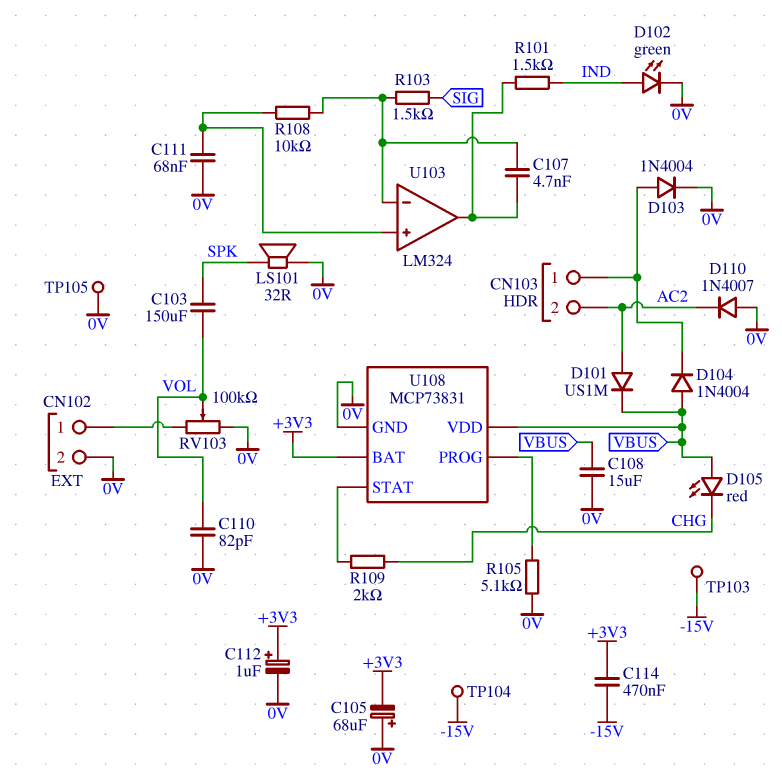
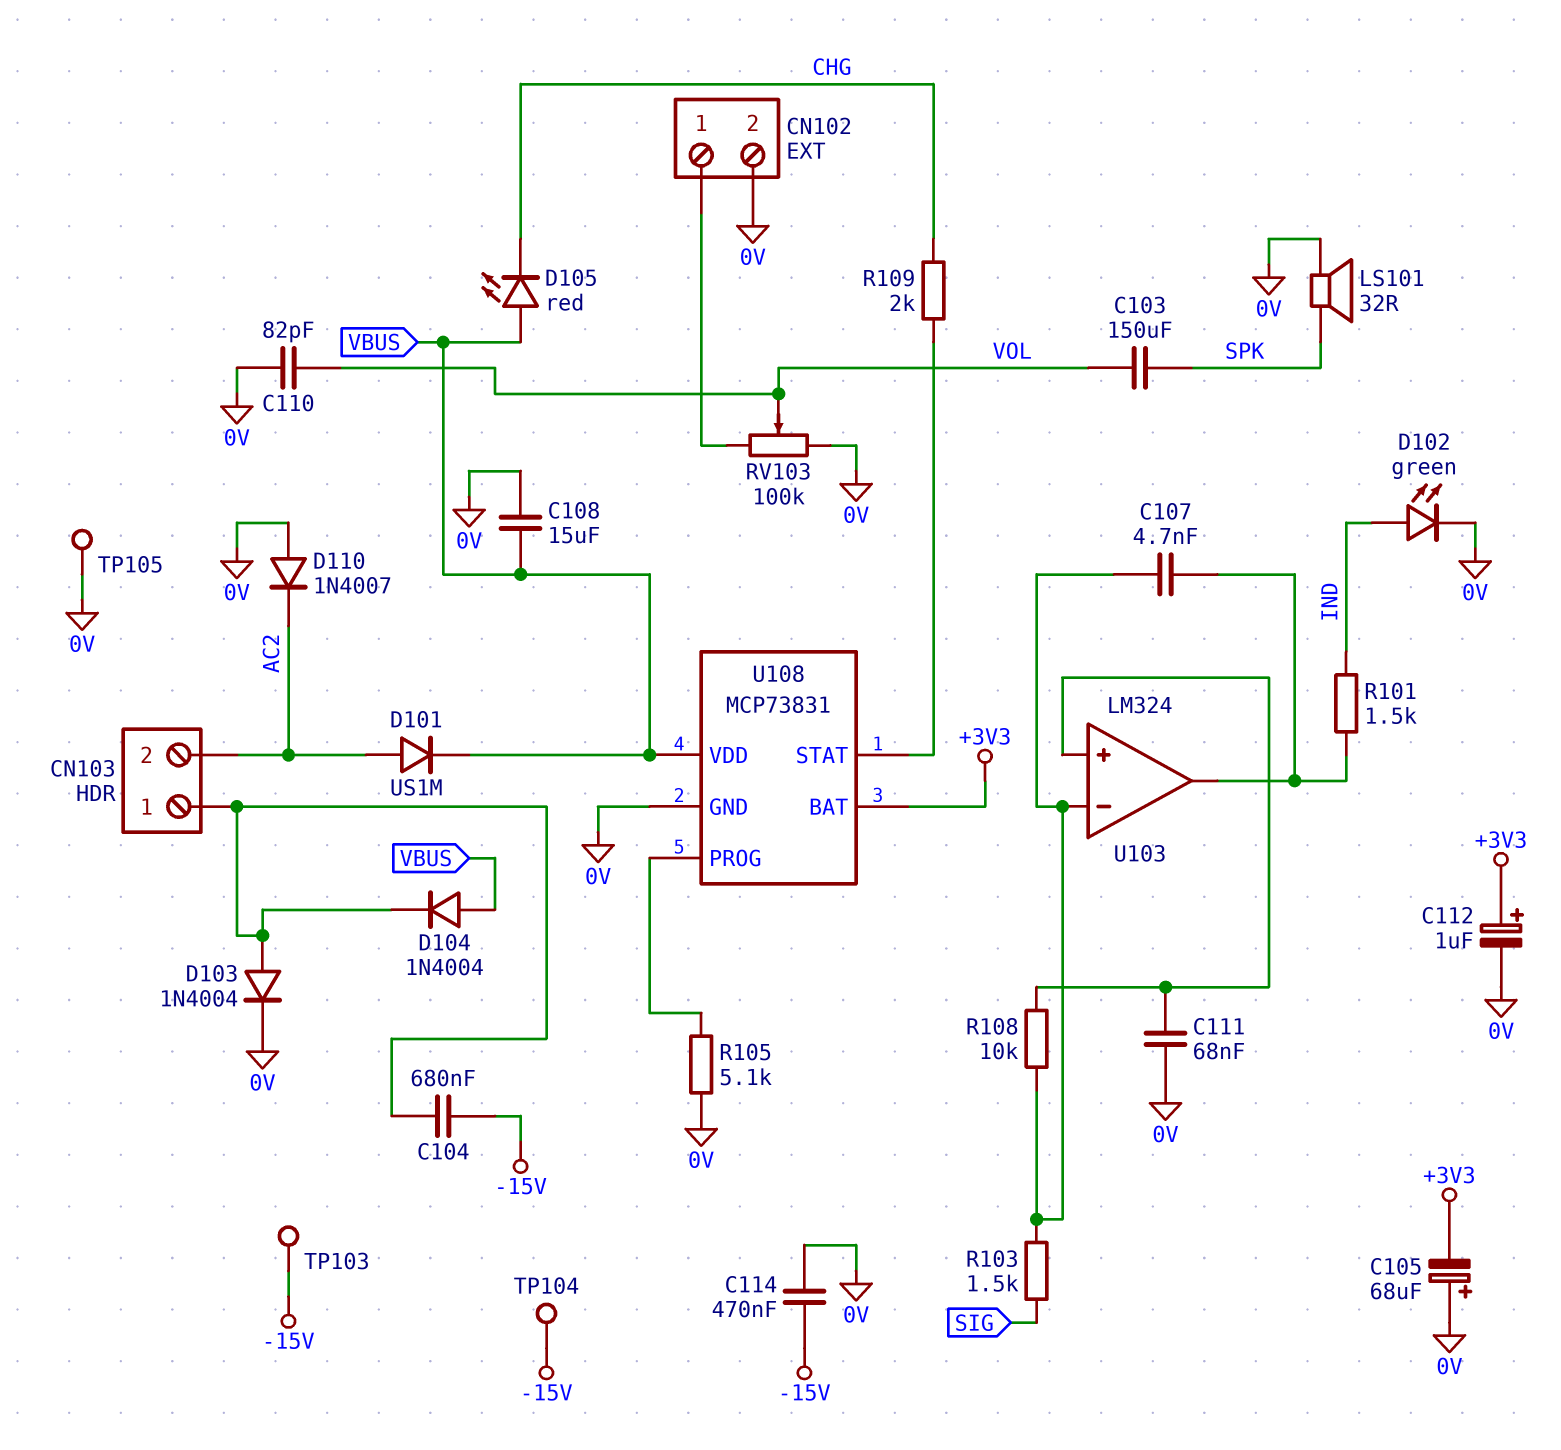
C104: none -> 680nF (-15V, CN103/1)
C114: 470nF (+3V3, -15V) -> 470nF (-15V, 0V)

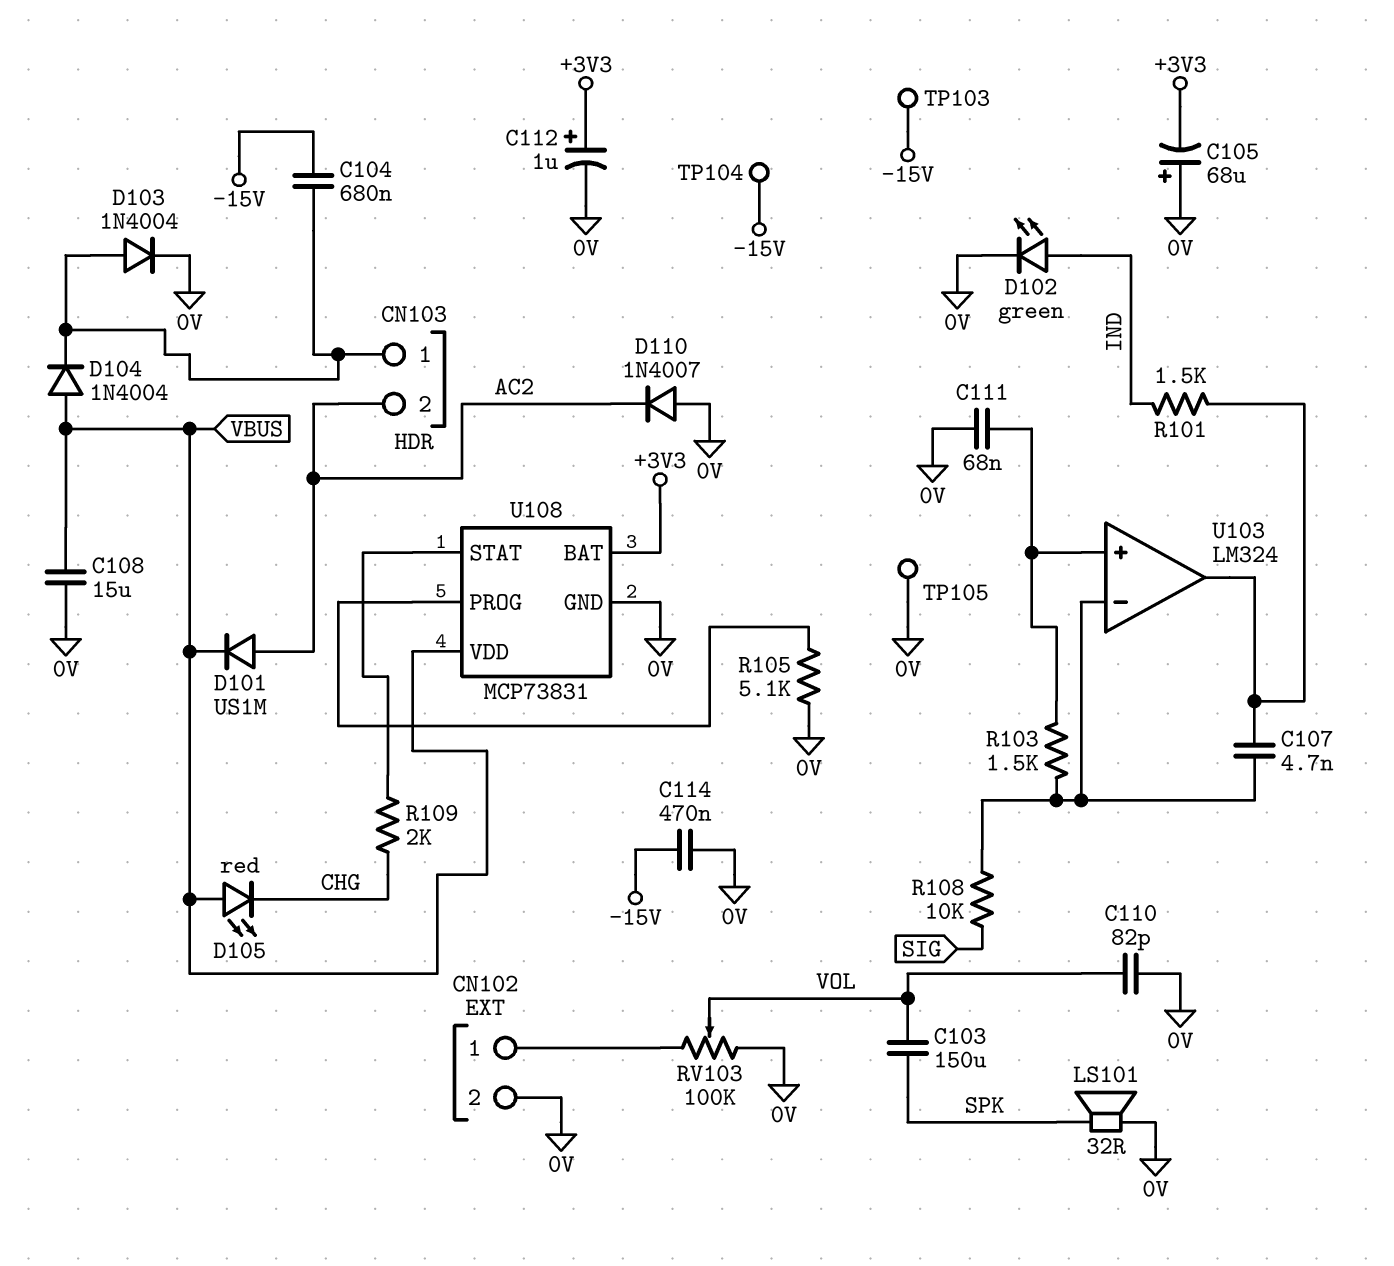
R103: 1.5k (SIG, U103/in-) -> 1.5k (U103/in+, U103/in-)
R108: 10k (U103/in+, U103/in-) -> 10k (SIG, U103/in-)

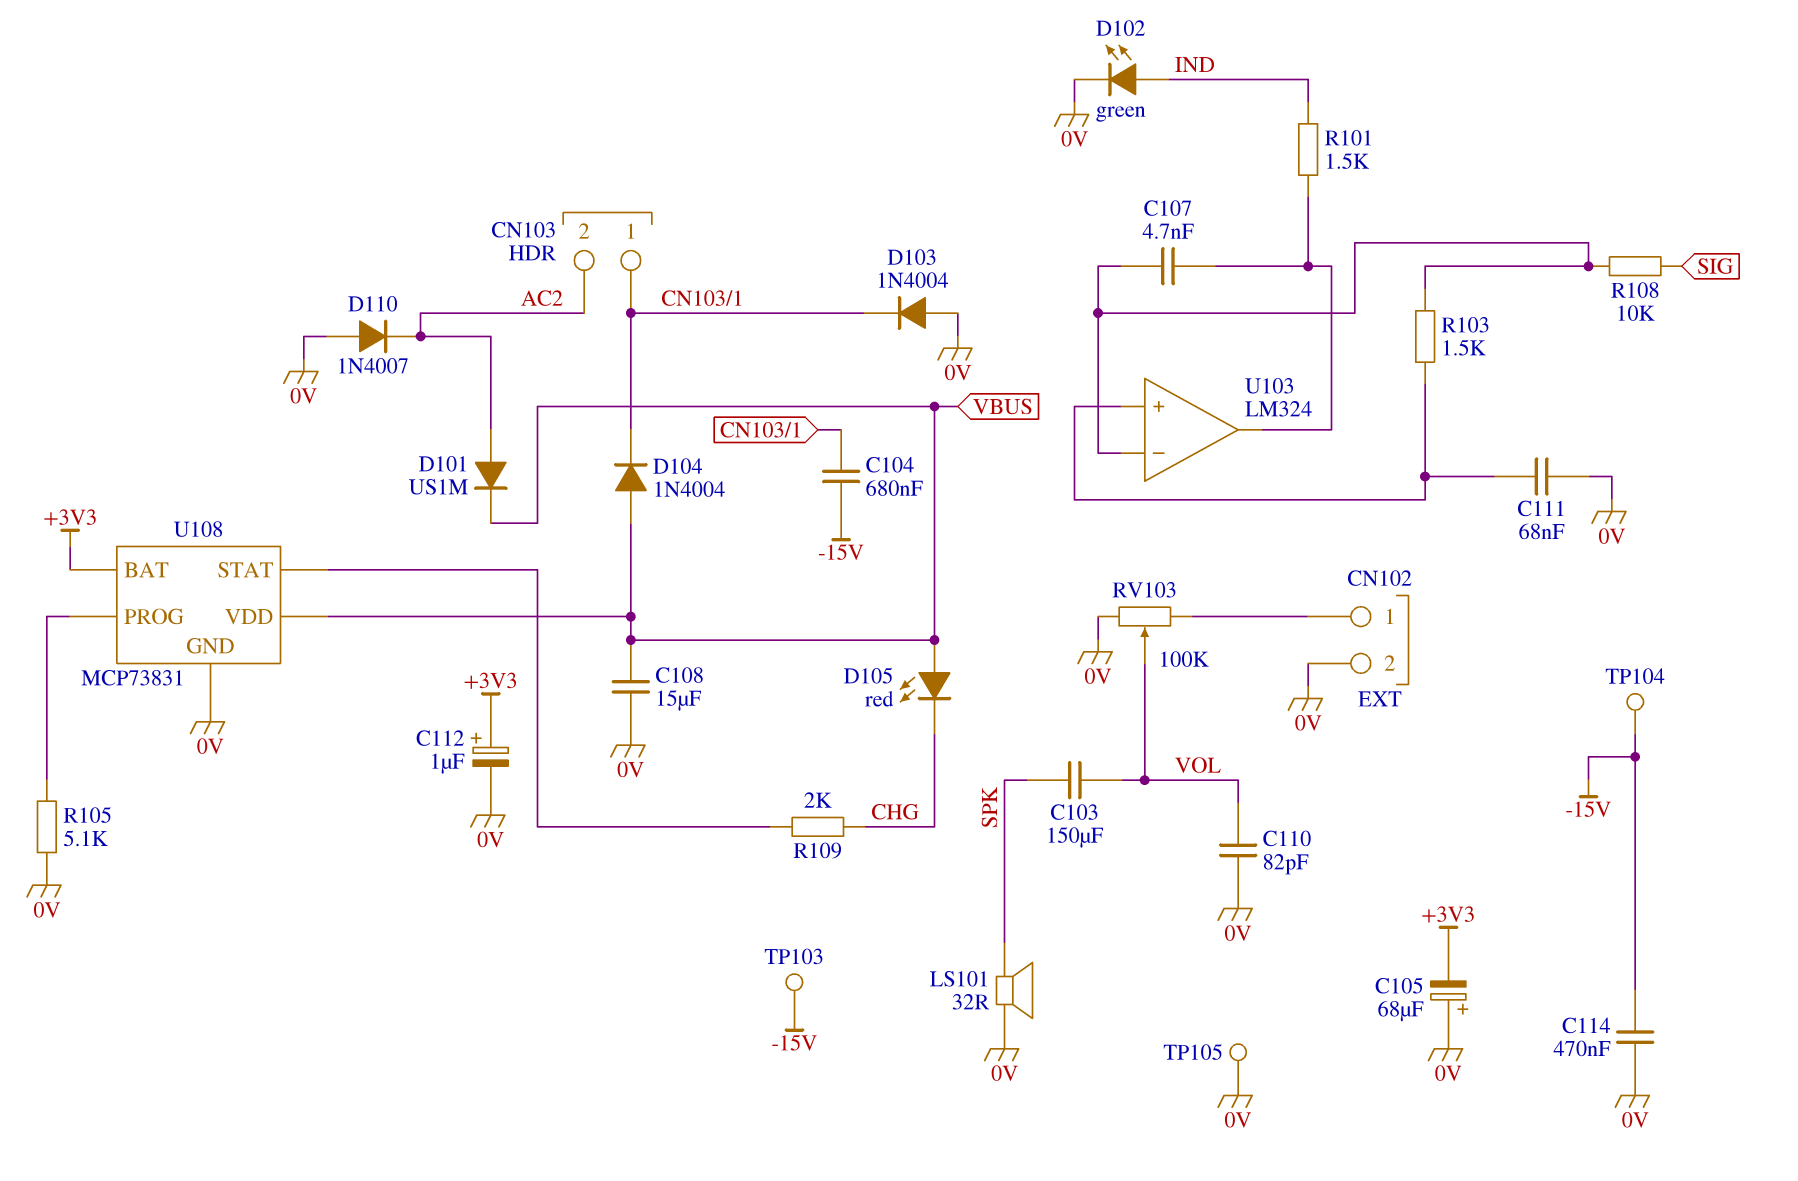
D103: diode 1N4004 (A CN103/1, K 0V) -> diode 1N4004 (A 0V, K CN103/1)

